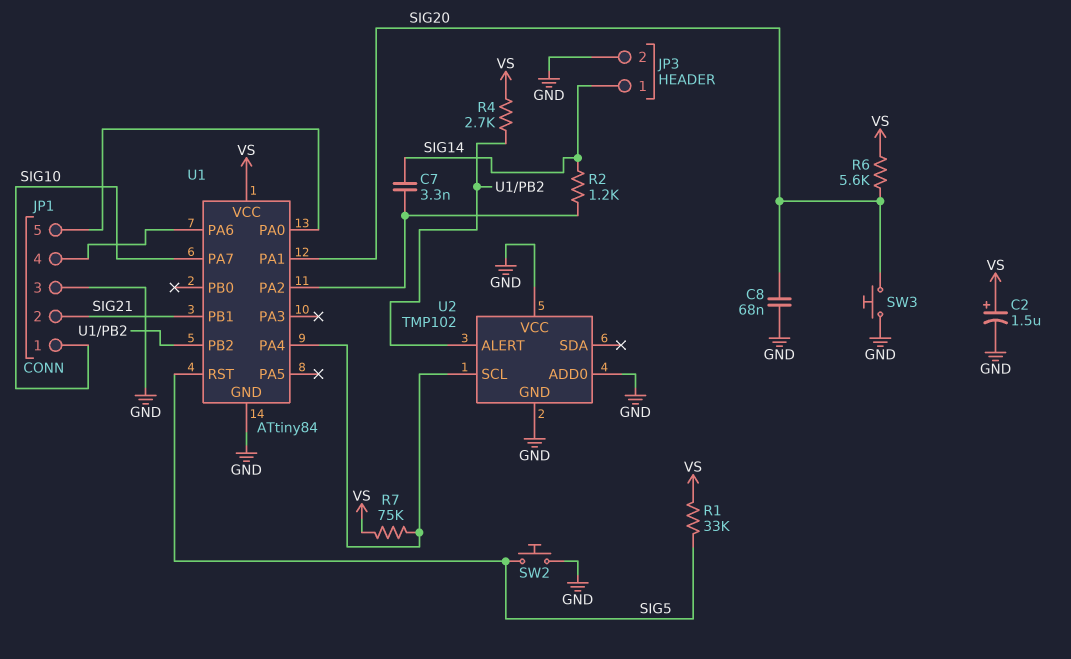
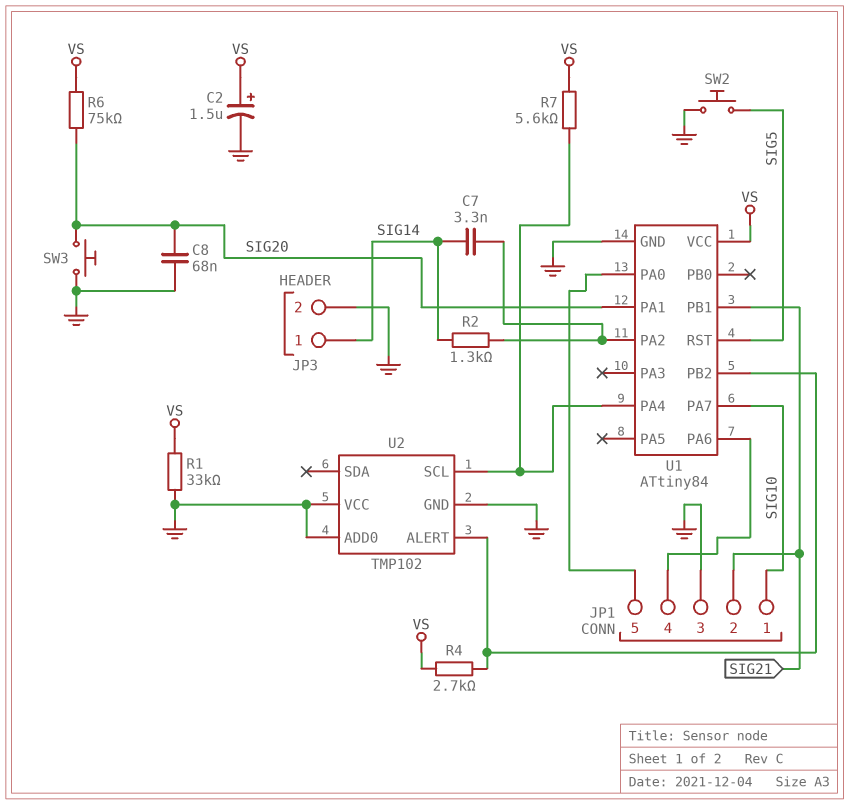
R1: 33k (SIG5, VS) -> 33k (GND, VS)
R2: 1.2k (SIG14, U1/PA2) -> 1.3k (SIG14, U1/PA2)
R6: 5.6k (SIG20, VS) -> 75k (SIG20, VS)
R7: 75k (U1/PA4, VS) -> 5.6k (U1/PA4, VS)

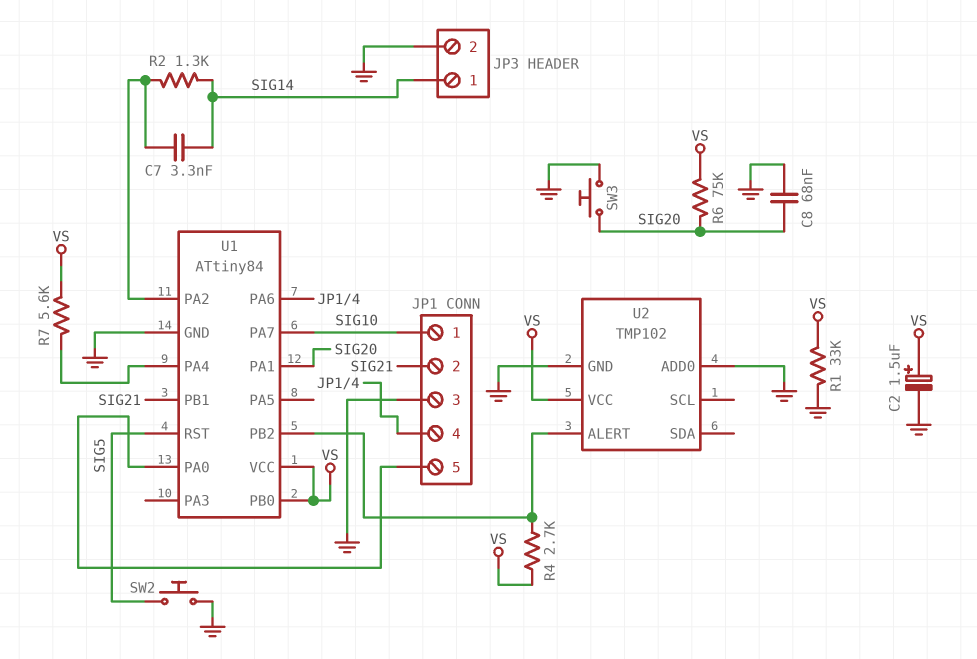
U1 pin PB0: none -> VS
U2 pin SCL: U1/PA4 -> none
U2 pin VCC: GND -> VS

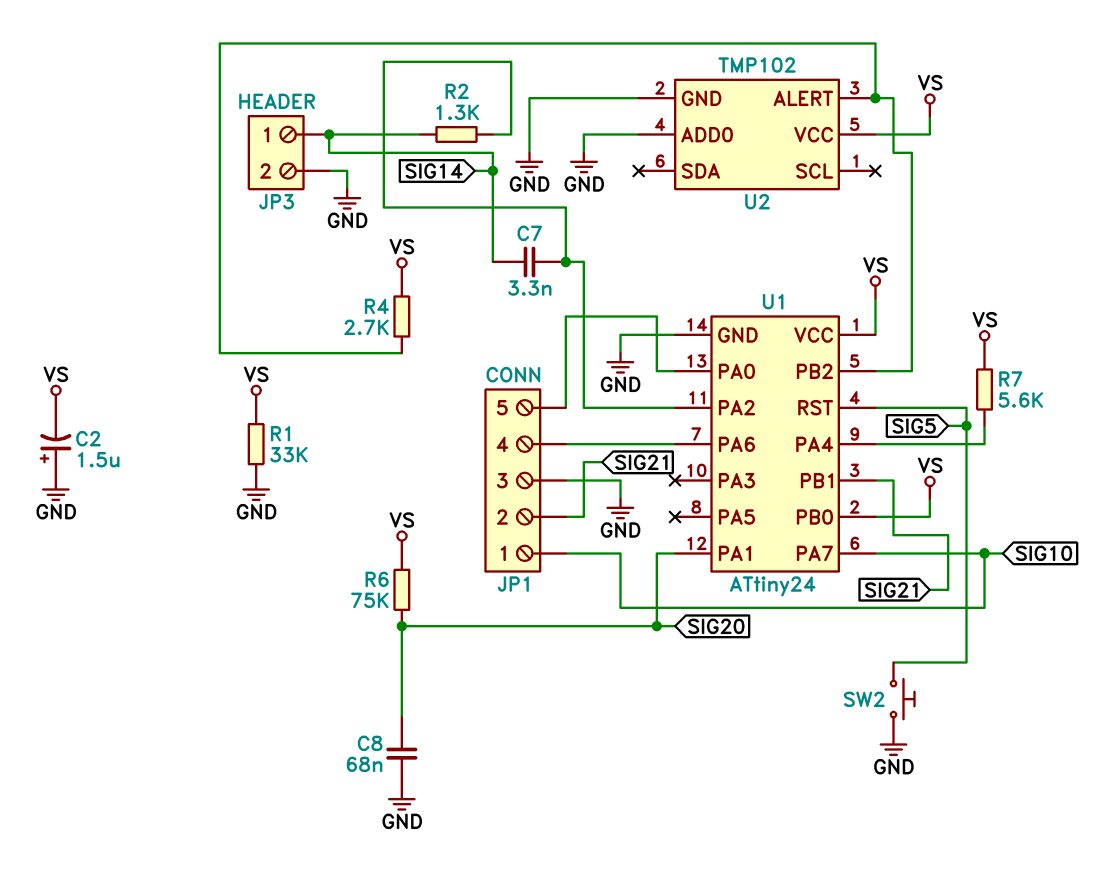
C2: 1.5uF (plus VS, minus GND) -> 1.5uF (plus GND, minus VS)
SW3: button (GND, SIG20) -> none
U1: ATtiny84 -> ATtiny24

